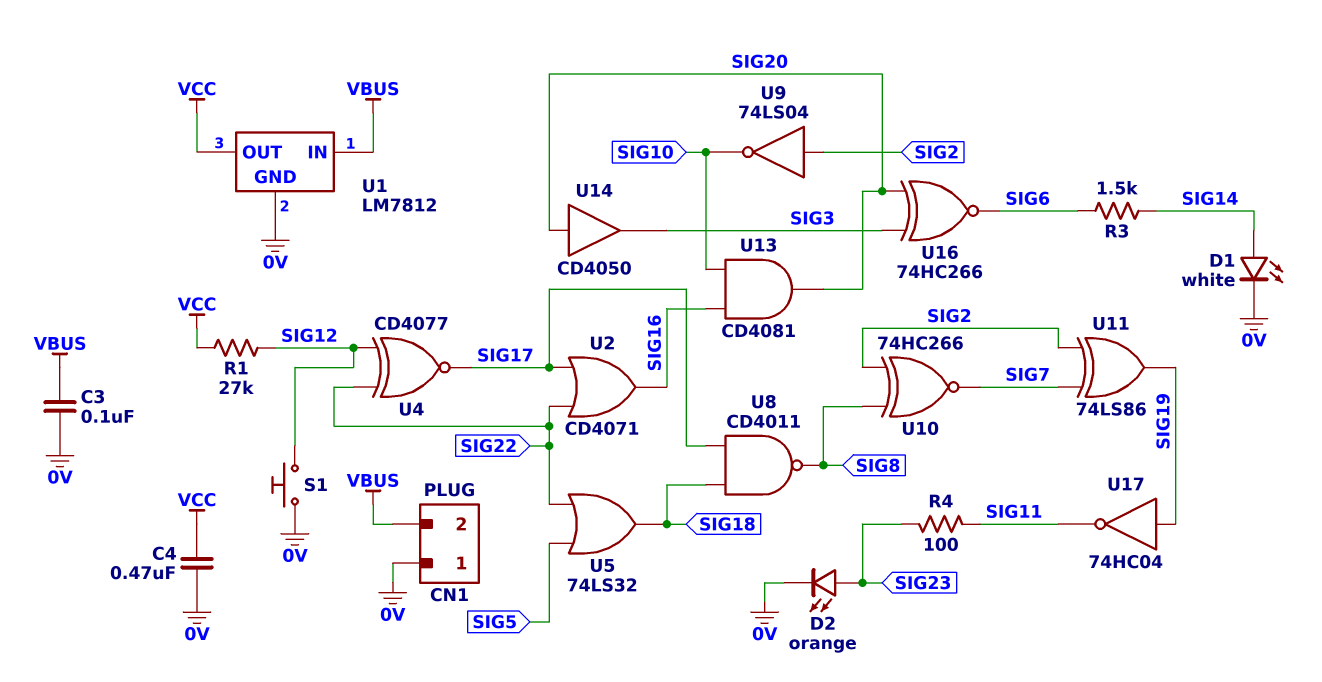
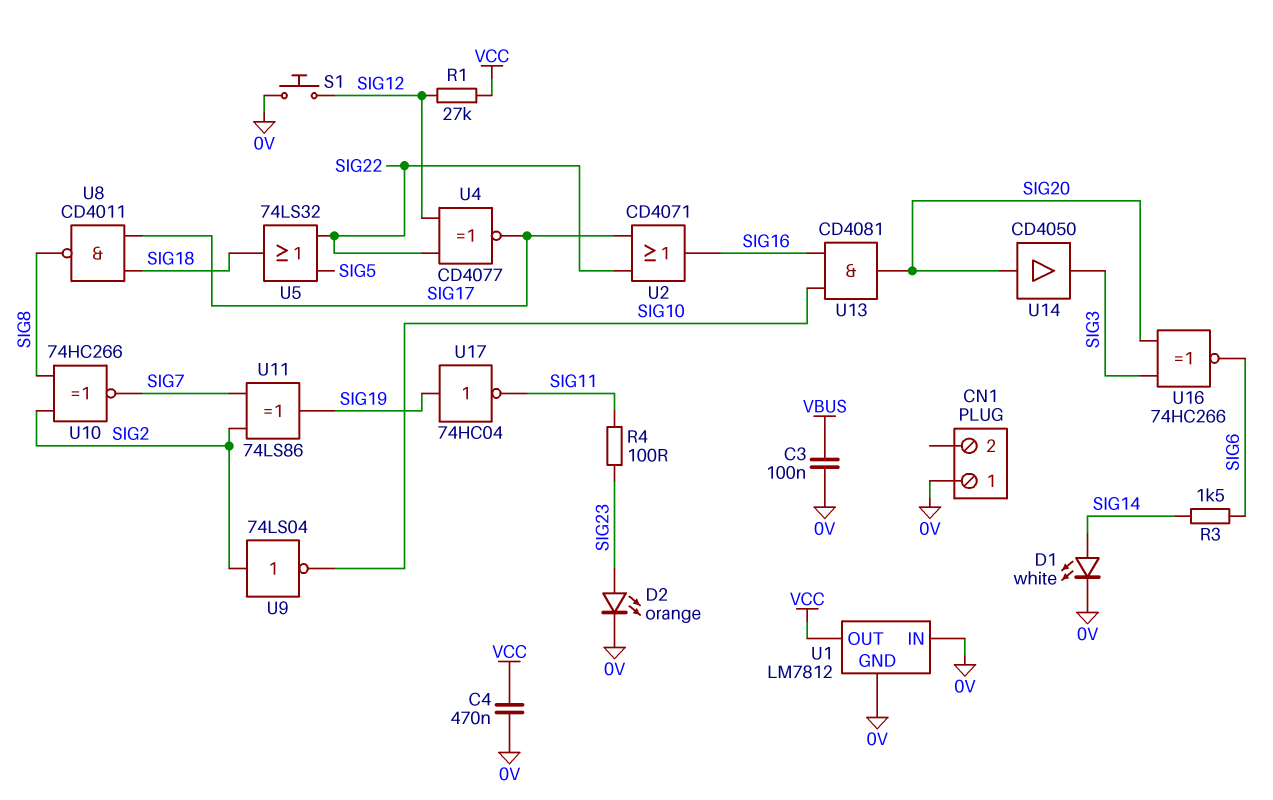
CN1 pin 2: VBUS -> none
U1 pin IN: VBUS -> 0V

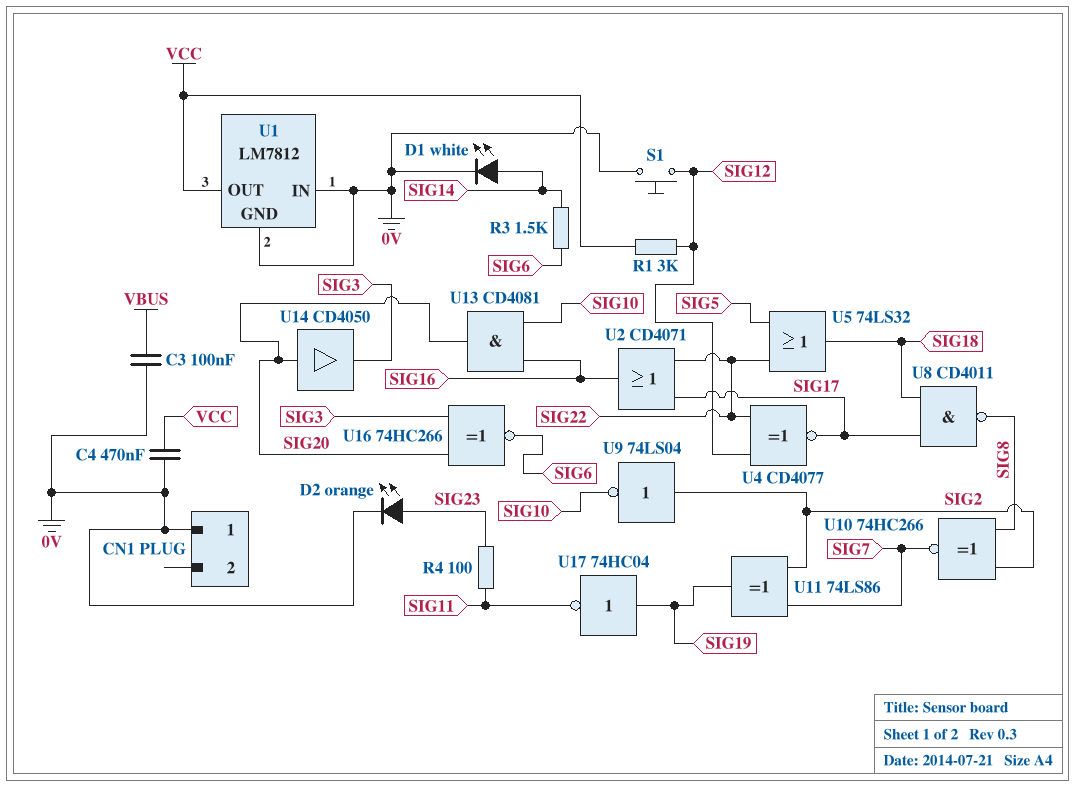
R1: 27k (SIG12, VCC) -> 3k (SIG12, VCC)

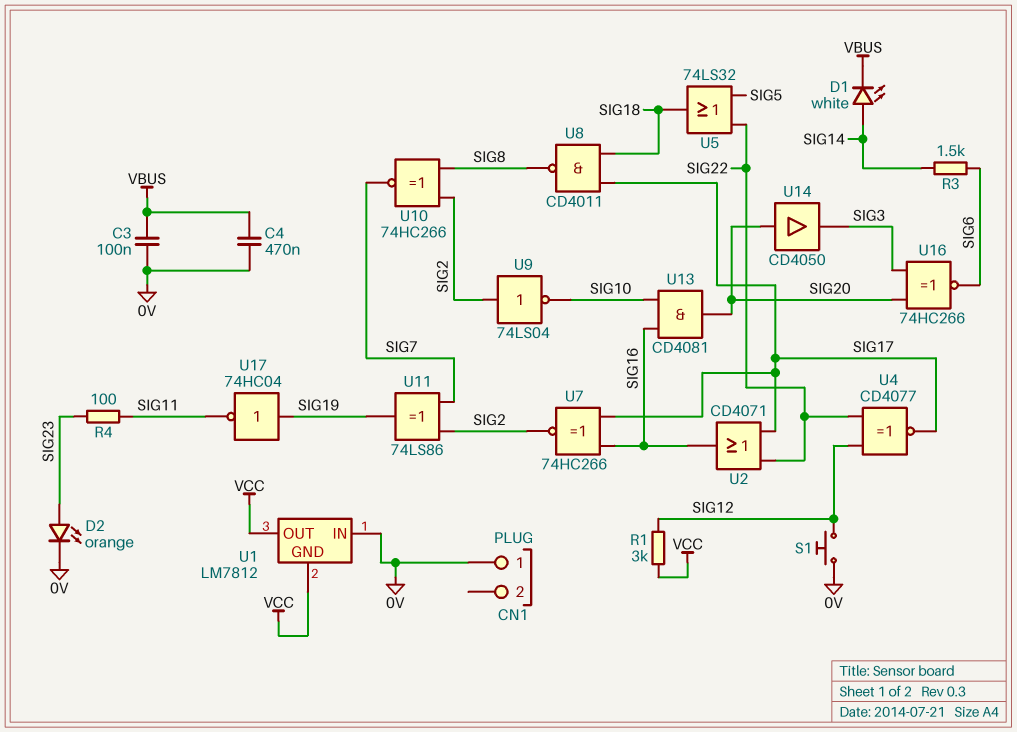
C4: 470nF (0V, VCC) -> 470nF (0V, VBUS)
D1: LED white (A SIG14, K 0V) -> LED white (A SIG14, K VBUS)
U1 pin GND: 0V -> VCC
U7: none -> XNOR 74HC266 (in SIG16, in SIG17, out SIG2)

